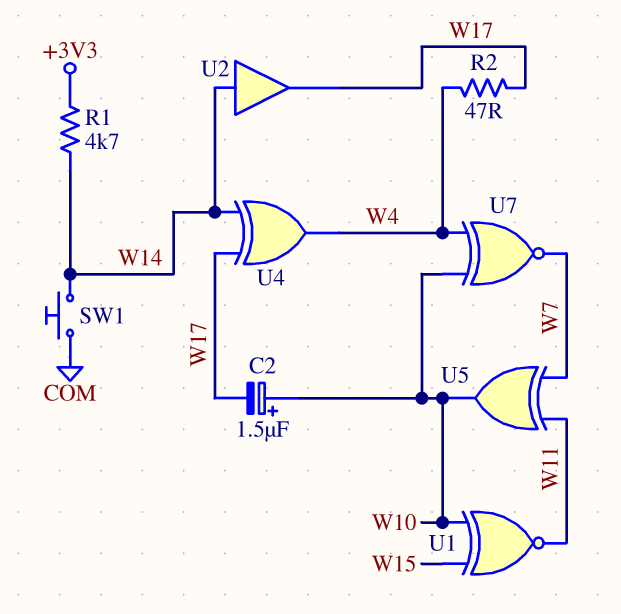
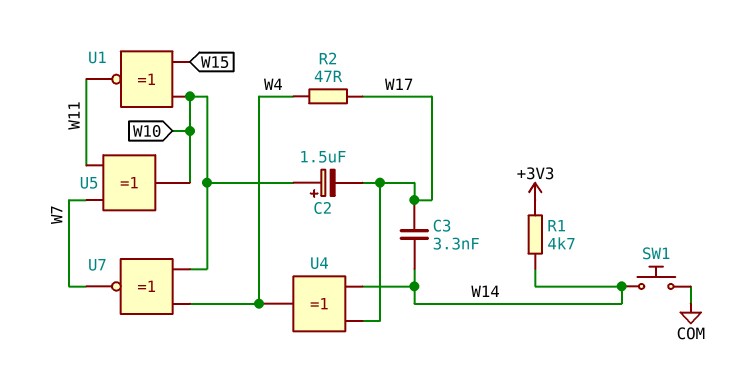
C3: none -> 3.3nF (W14, W17)
U2: buffer (in W14, out W17) -> none

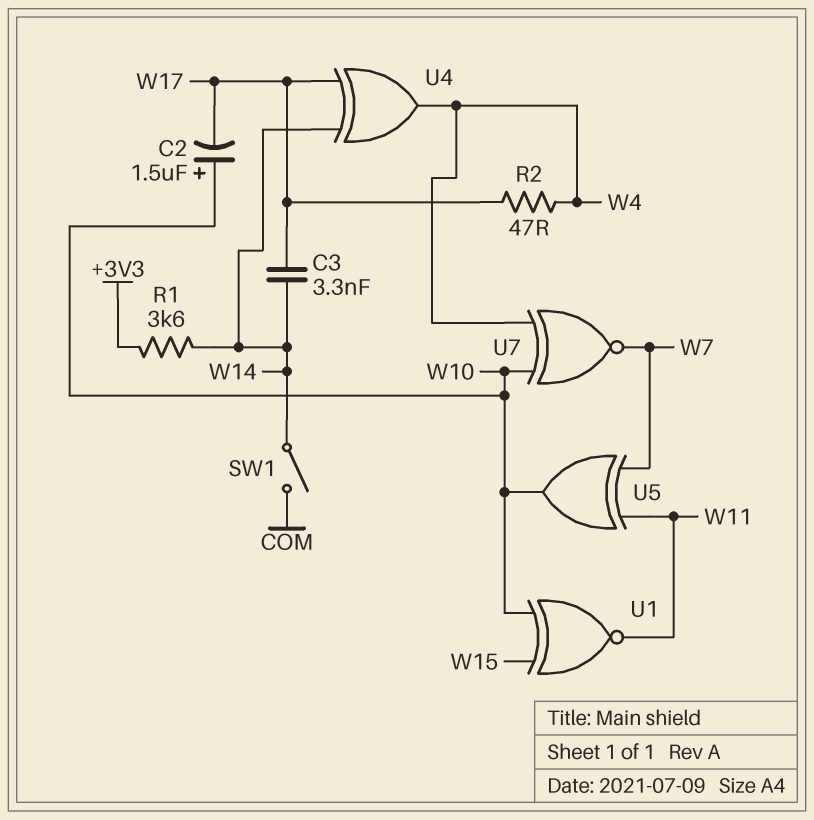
R1: 4.7k (+3V3, W14) -> 3.6k (+3V3, W14)
SW1: button (COM, W14) -> switch (COM, W14)

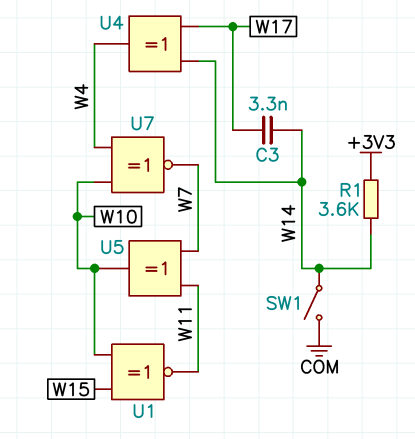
C2: 1.5uF (plus W10, minus W17) -> none
R2: 47 (W4, W17) -> none

